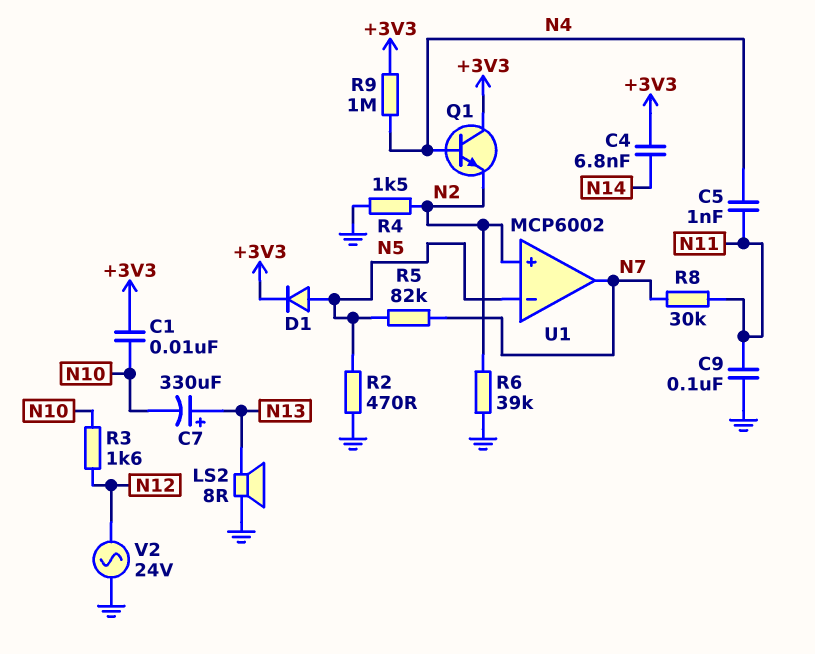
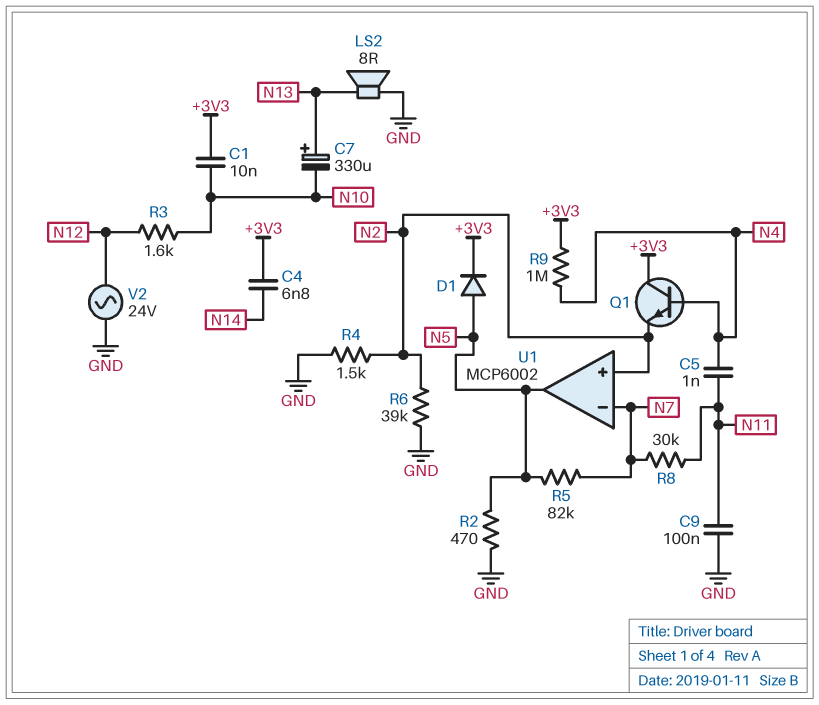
U1 pin in-: N5 -> N7
U1 pin out: N7 -> N5

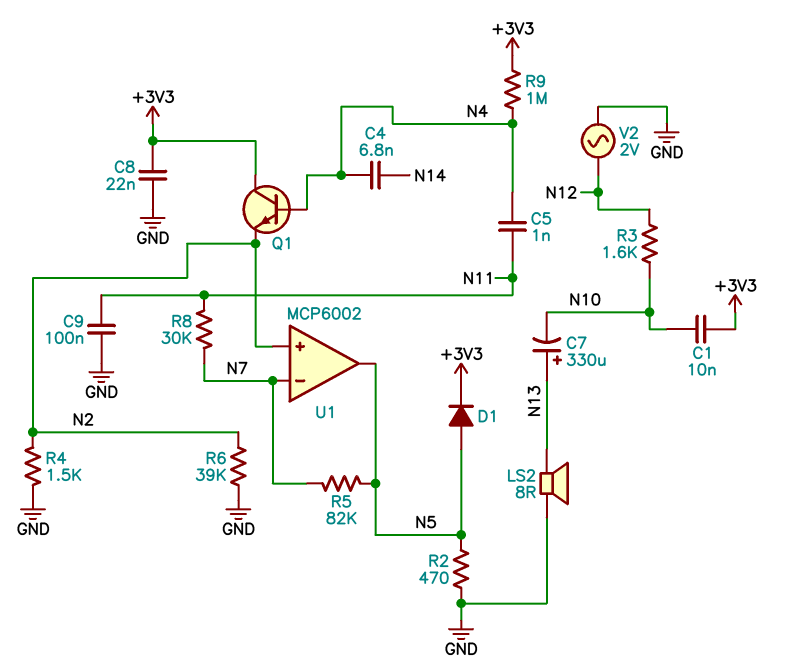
C4: 6.8nF (+3V3, N14) -> 6.8nF (N4, N14)
C8: none -> 22nF (+3V3, GND)
V2: AC 24V (GND, N12) -> AC 2V (GND, N12)

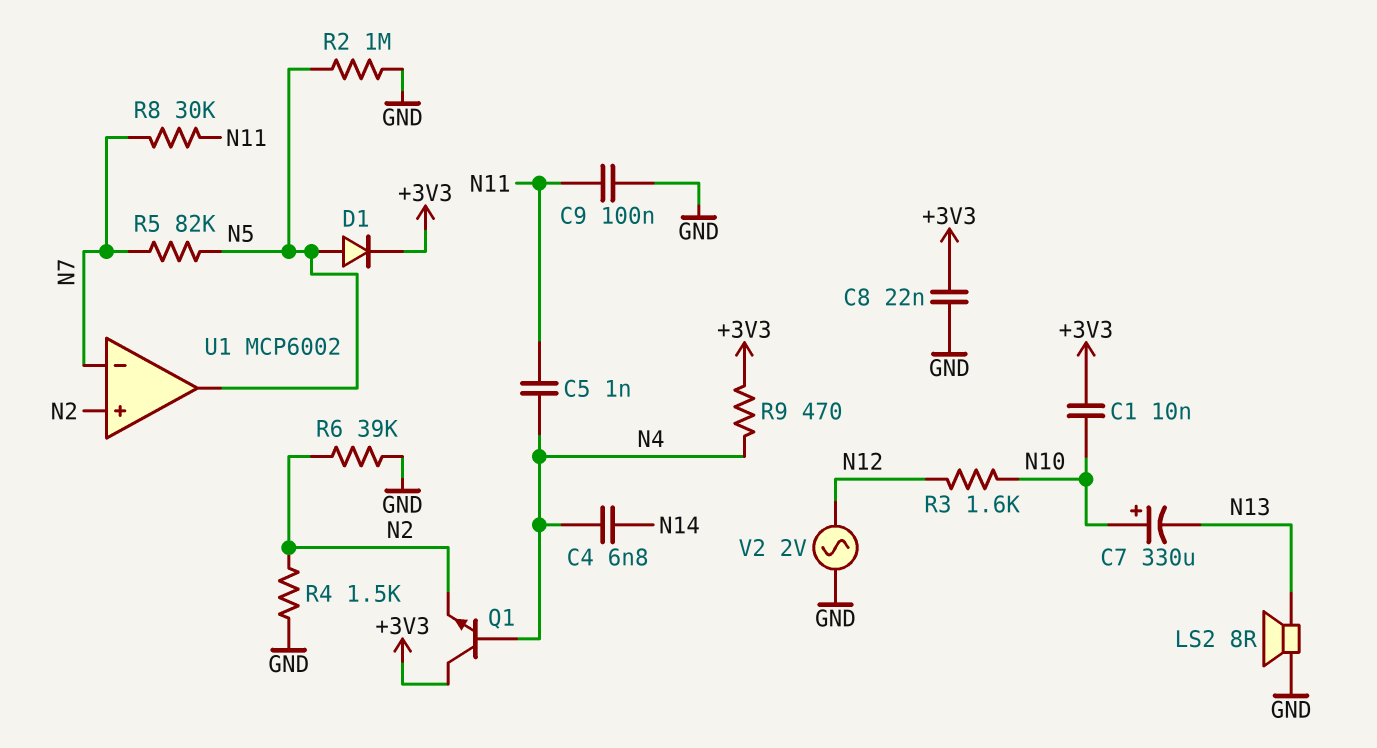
C7: 330uF (plus N13, minus N10) -> 330uF (plus N10, minus N13)
R2: 470 (GND, N5) -> 1M (GND, N5)
R9: 1M (+3V3, N4) -> 470 (+3V3, N4)

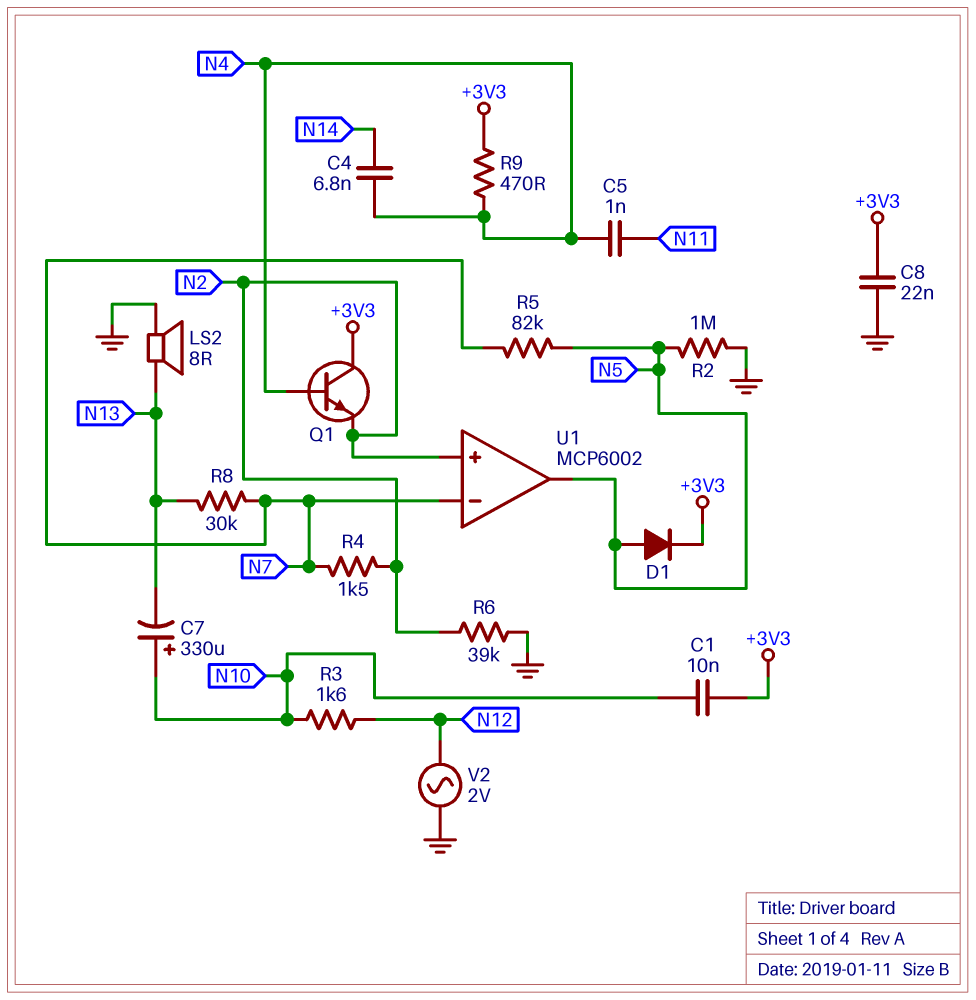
C9: 100nF (GND, N11) -> none
R4: 1.5k (GND, N2) -> 1.5k (N2, N7)
R8: 30k (N7, N11) -> 30k (N7, N13)

